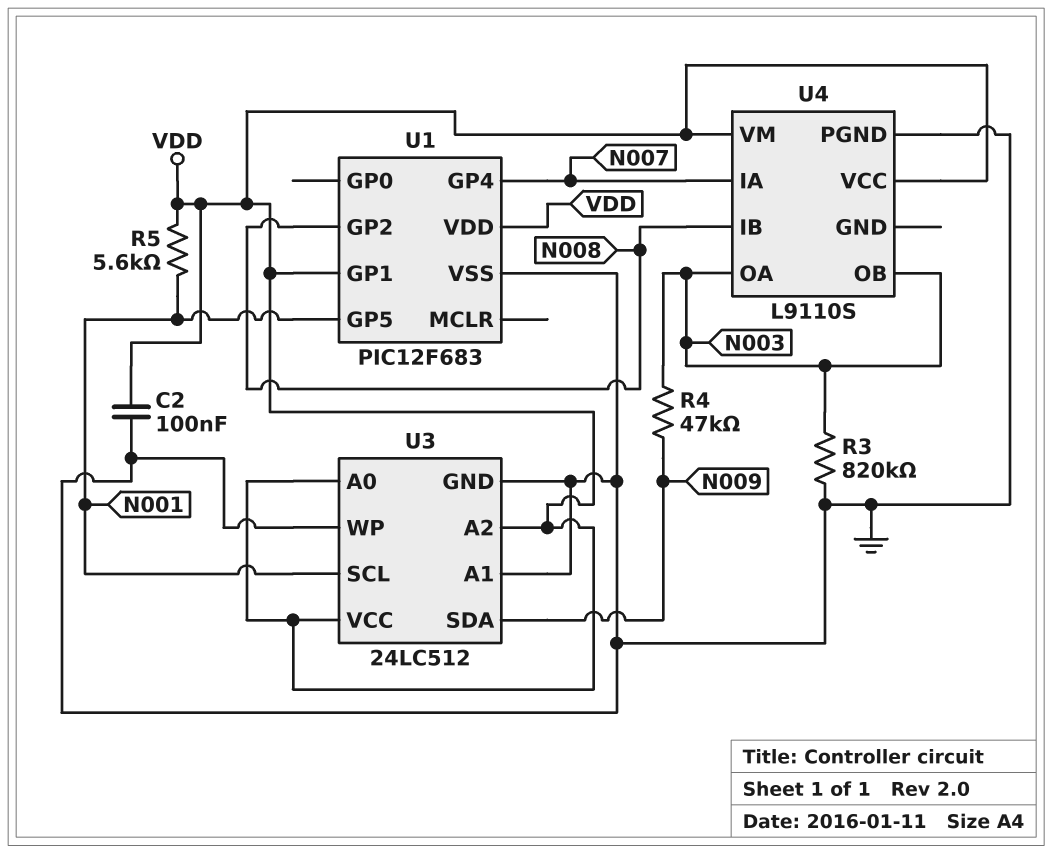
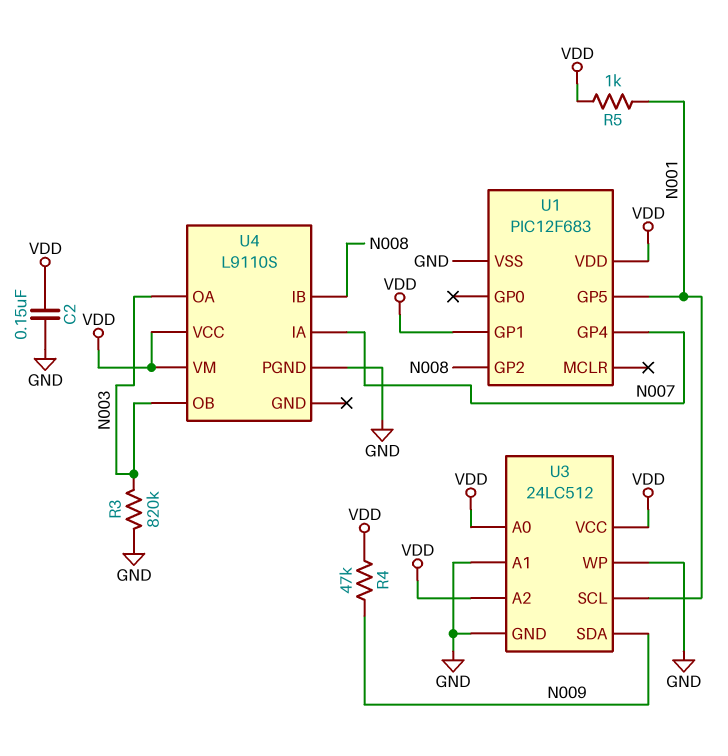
C2: 100nF (GND, VDD) -> 150nF (GND, VDD)
R4: 47k (N003, N009) -> 47k (N009, VDD)
R5: 5.6k (N001, VDD) -> 1k (N001, VDD)

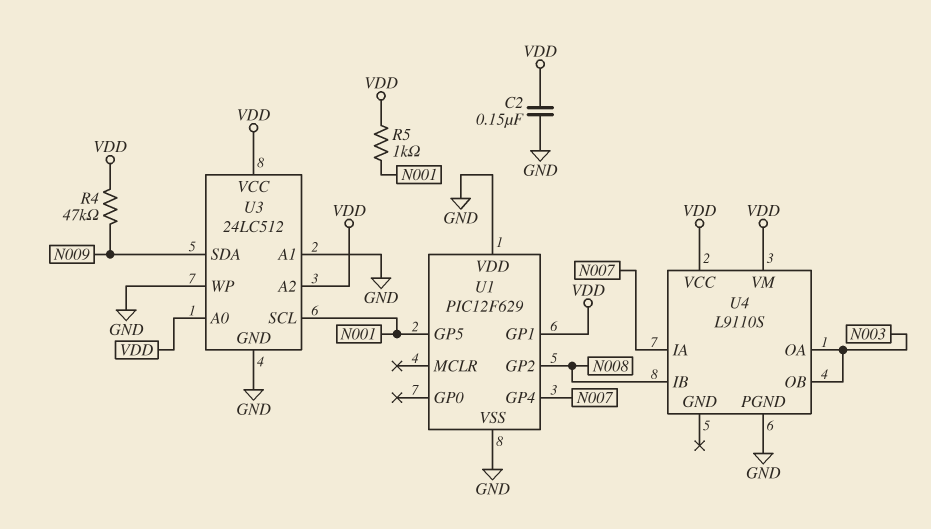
R3: 820k (GND, N003) -> none
U1: PIC12F683 -> PIC12F629
U1 pin VDD: VDD -> GND

